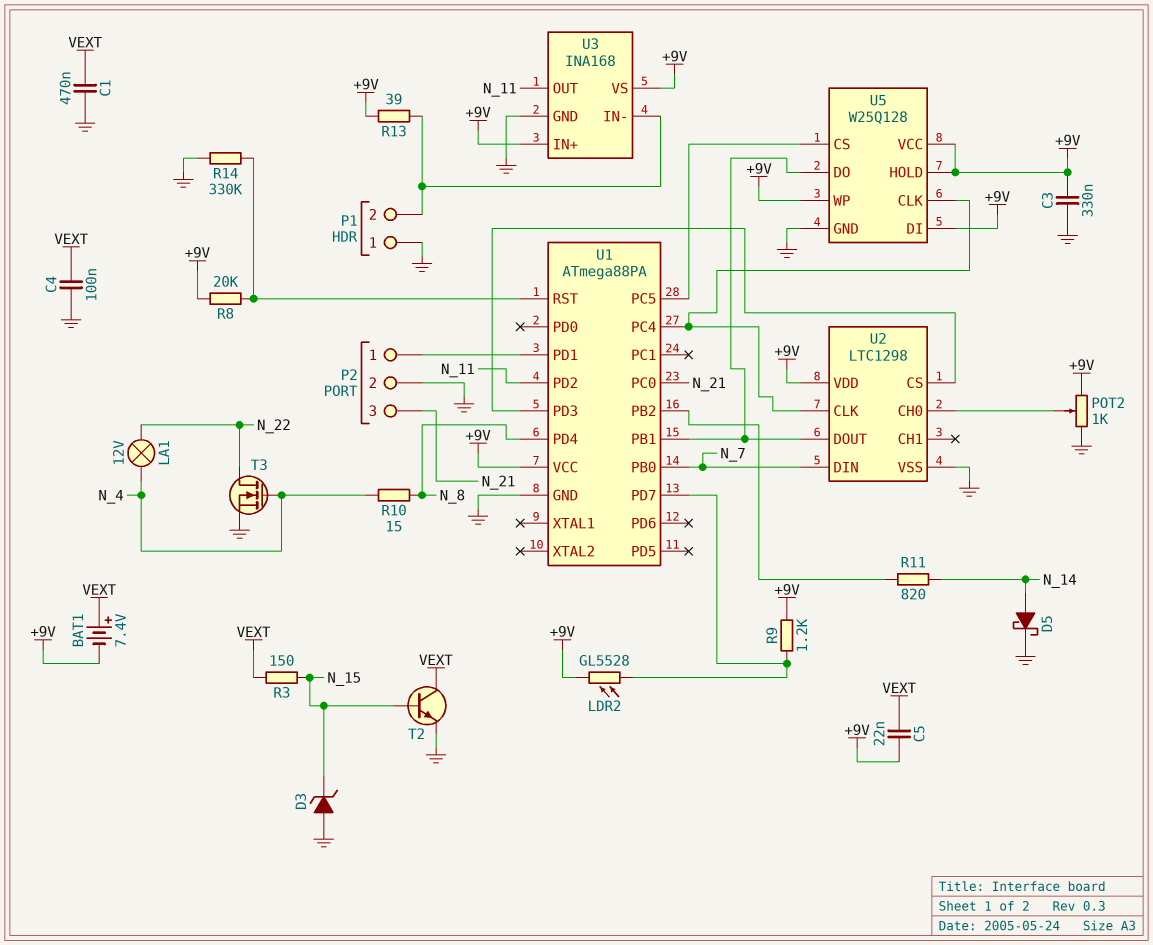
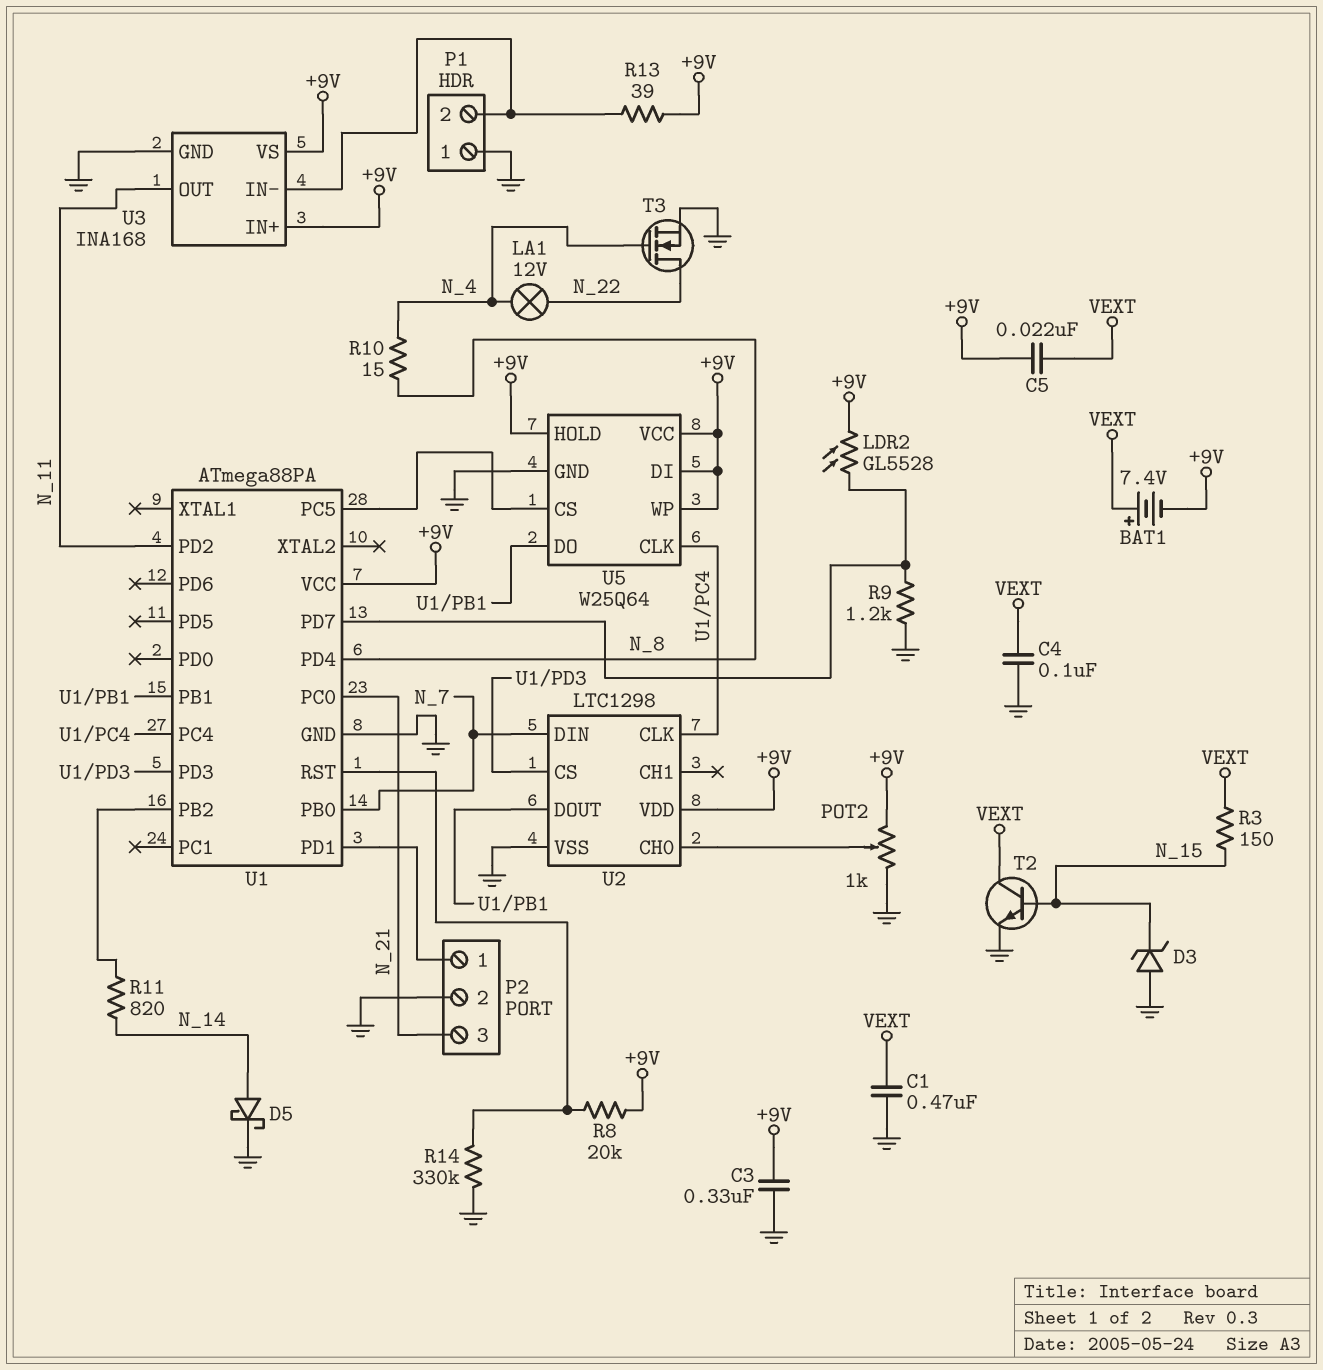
R9: 1.2k (+9V, U1/PD7) -> 1.2k (GND, U1/PD7)
U5: W25Q128 -> W25Q64

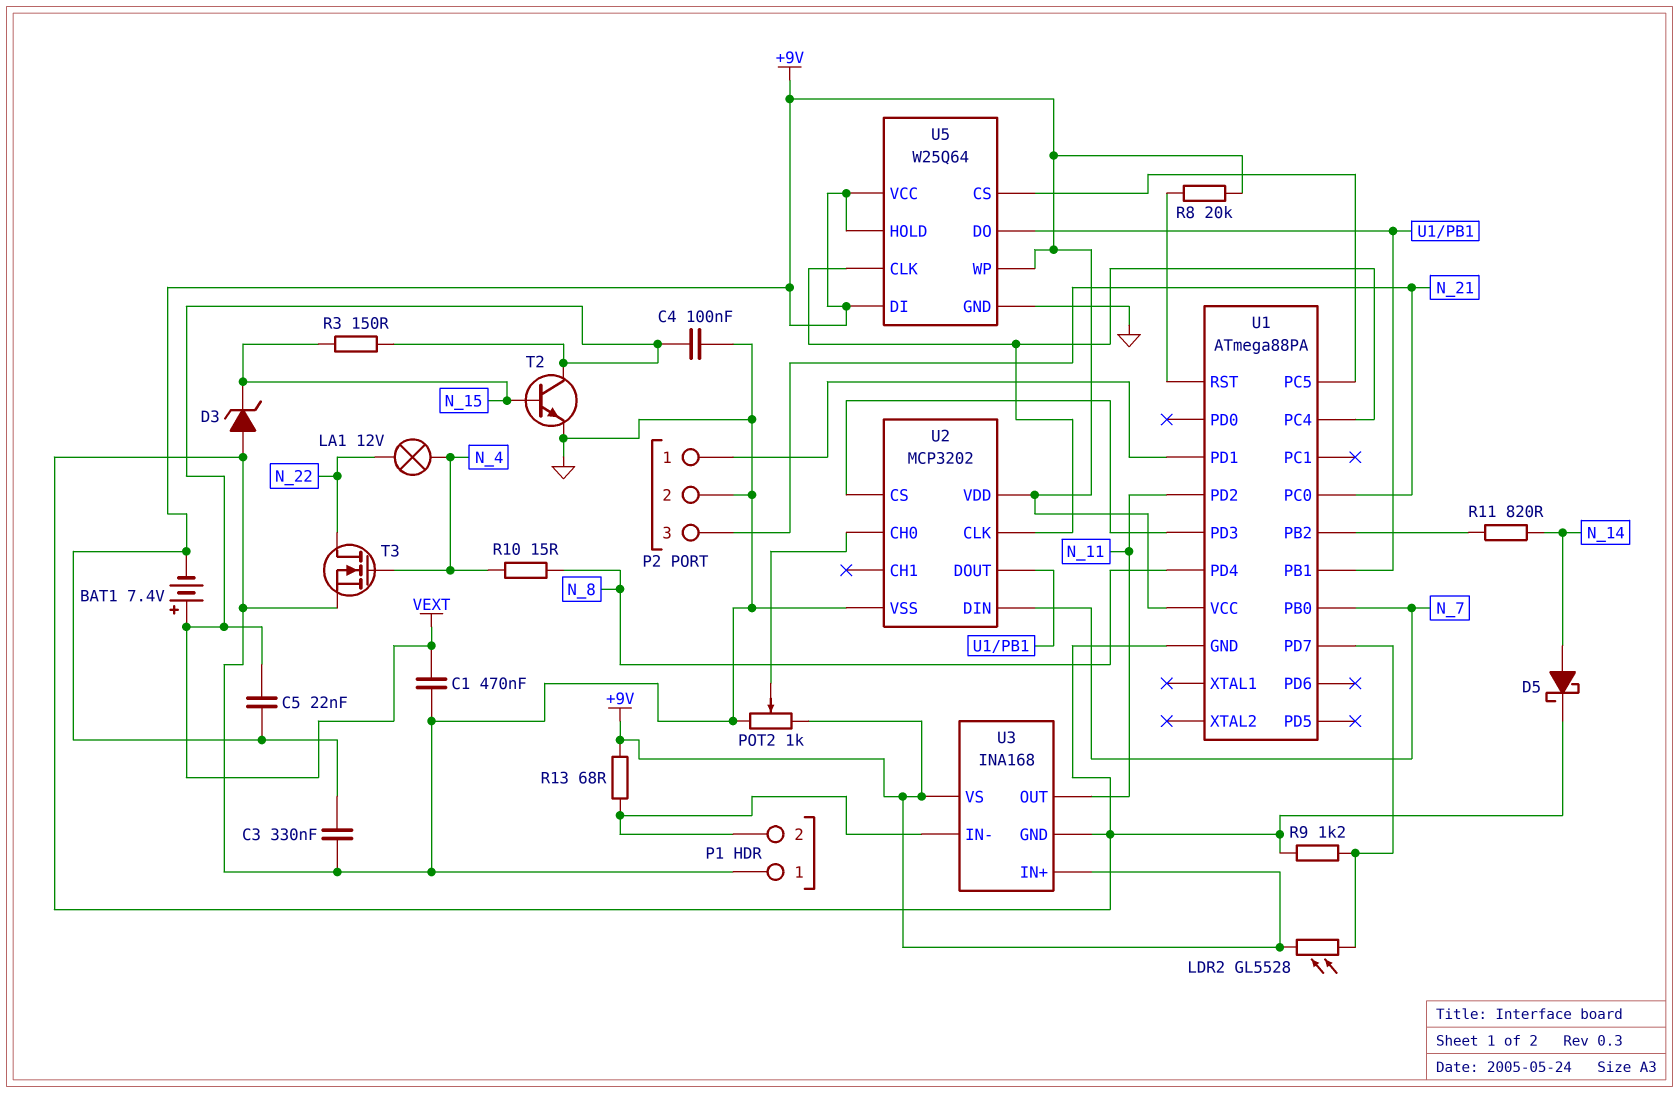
R13: 39 (+9V, P1/2) -> 68 (+9V, P1/2)
R14: 330k (GND, U1/RST) -> none
U2: LTC1298 -> MCP3202

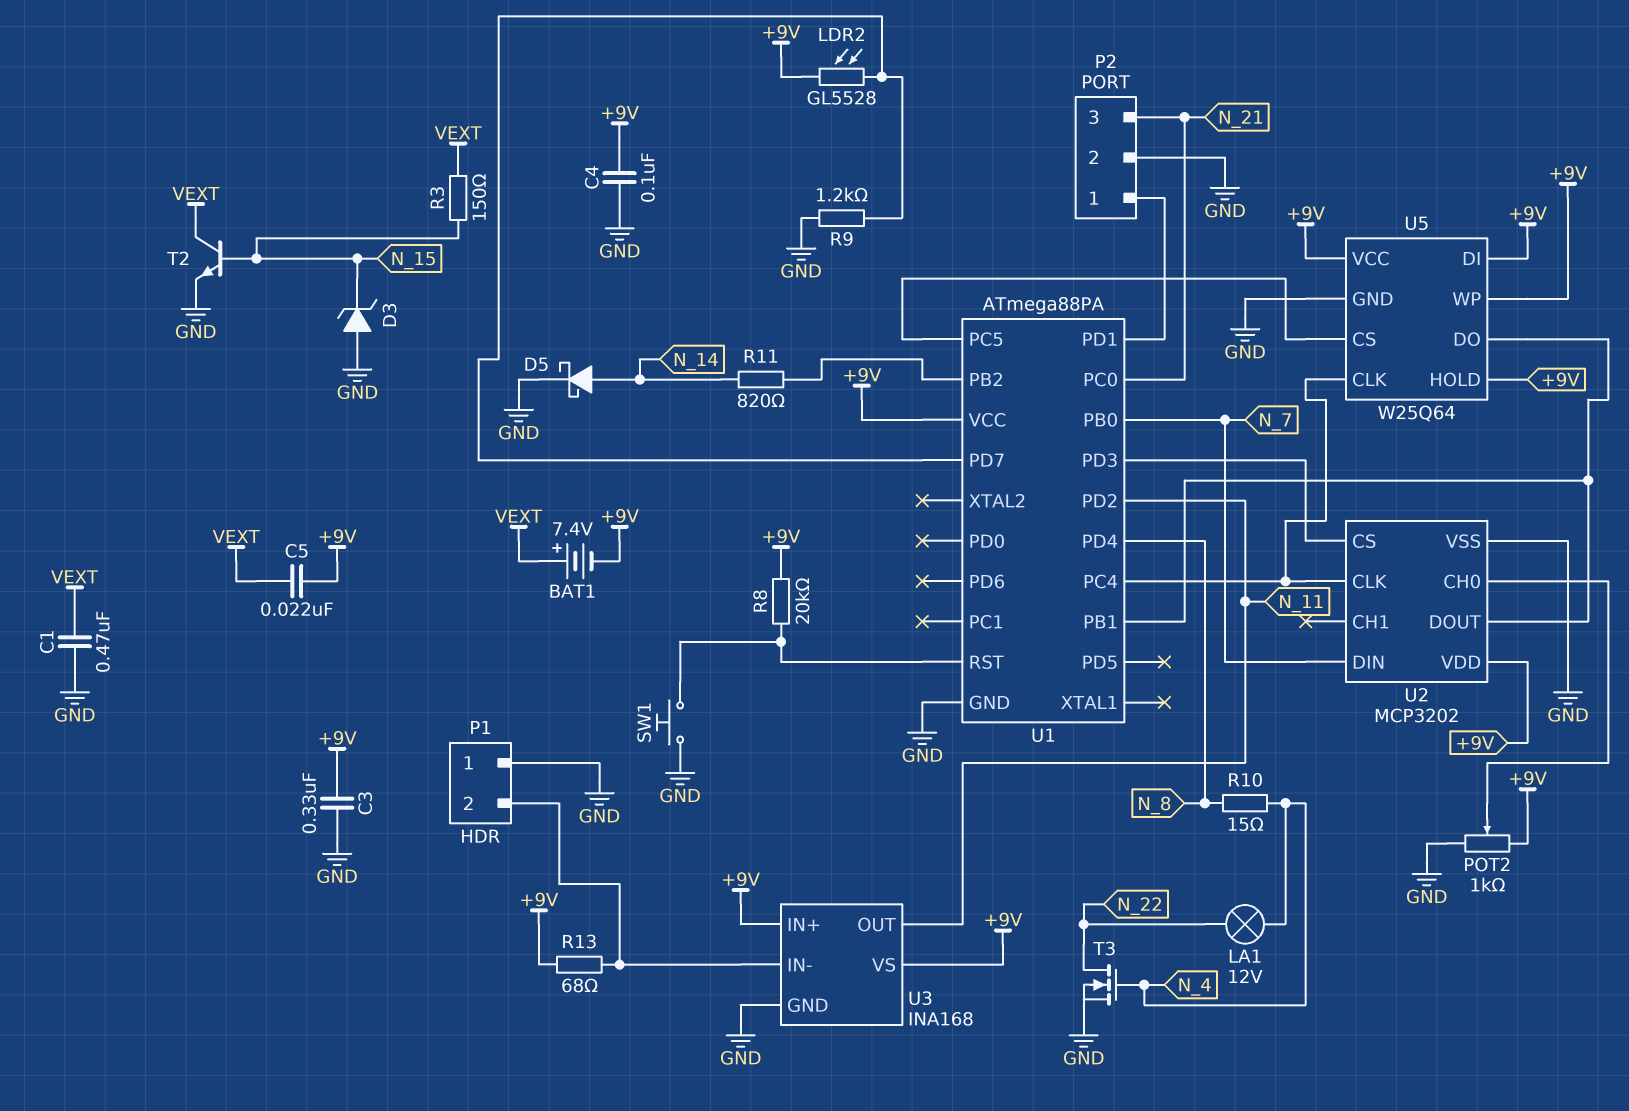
C4: 100nF (GND, VEXT) -> 100nF (+9V, GND)
SW1: none -> button (GND, U1/RST)

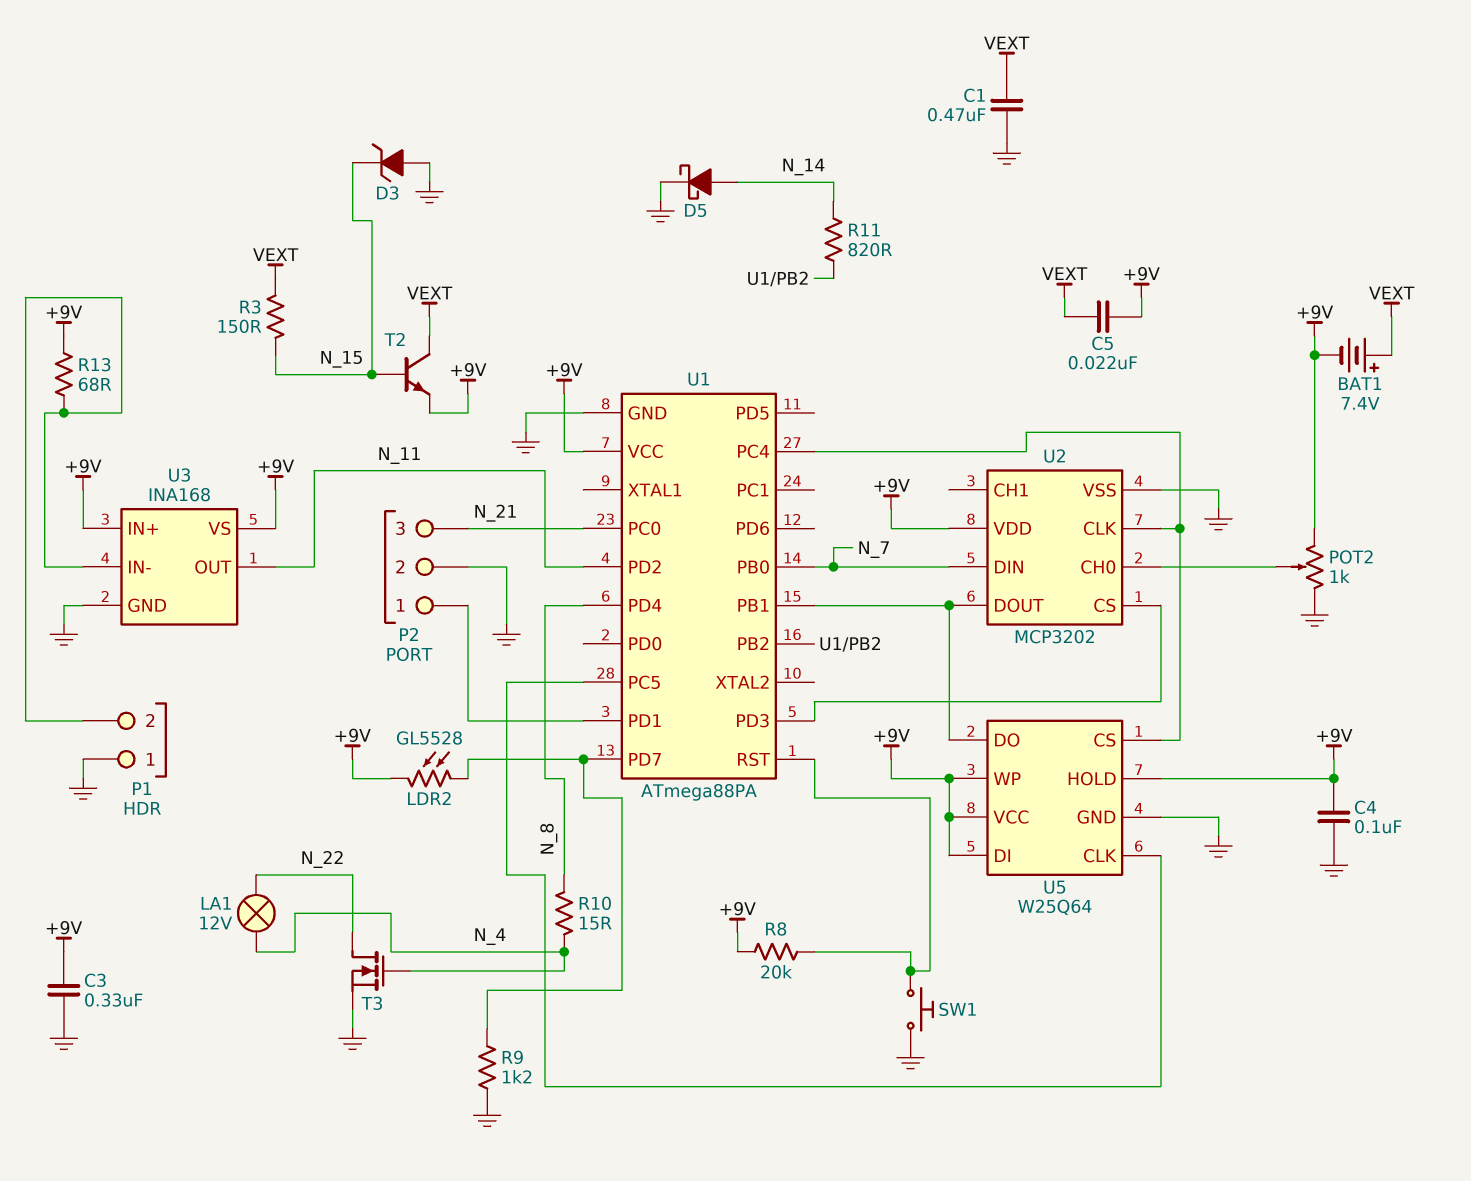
T2: NPN (B N_15, C VEXT, E GND) -> NPN (B N_15, C VEXT, E +9V)
U5 pin CLK: U1/PC4 -> U1/PC5
U5 pin CS: U1/PC5 -> U1/PC4

